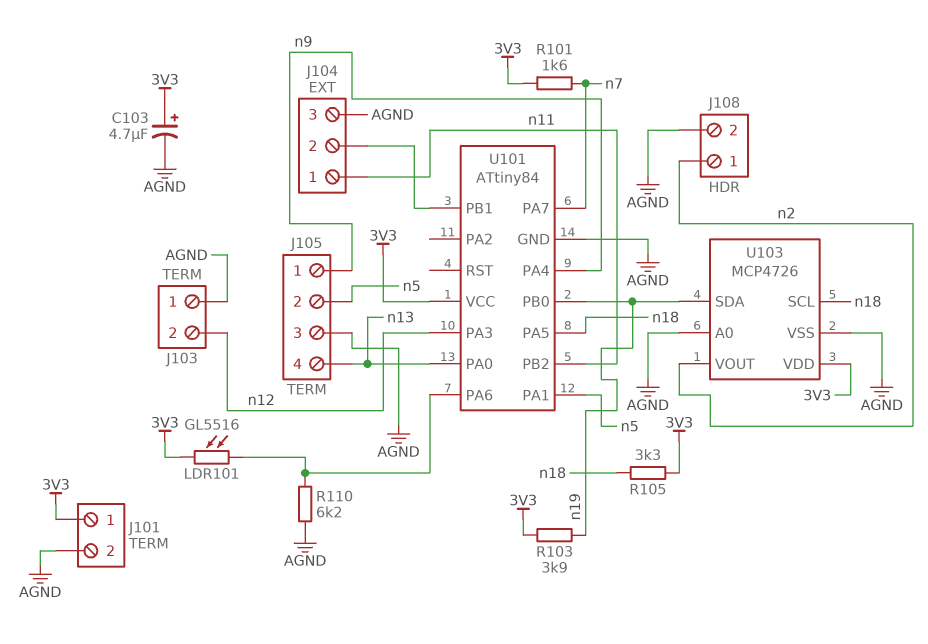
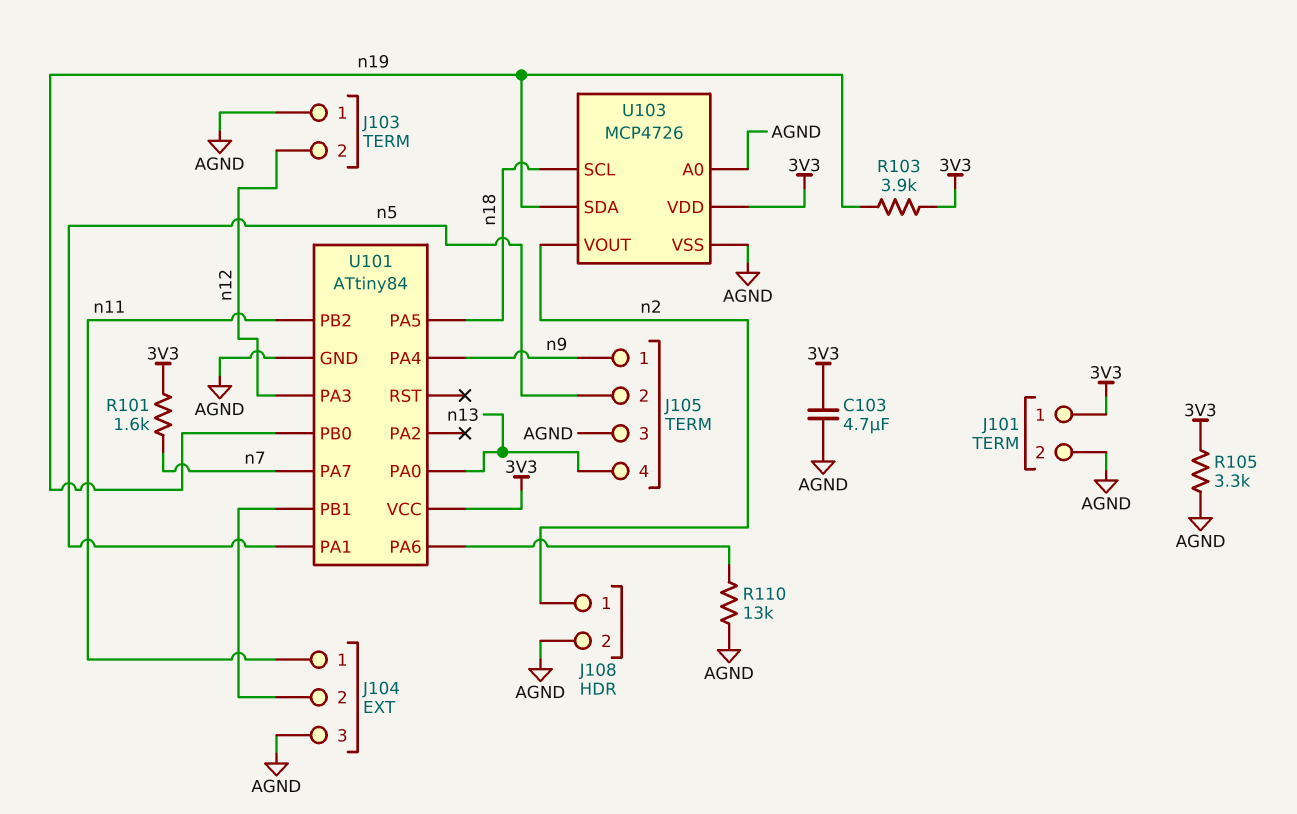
C103: 4.7uF (plus 3V3, minus AGND) -> 4.7uF (3V3, AGND)
LDR101: GL5516 (3V3, U101/PA6) -> none
R105: 3.3k (3V3, n18) -> 3.3k (3V3, AGND)
R110: 6.2k (AGND, U101/PA6) -> 13k (AGND, U101/PA6)

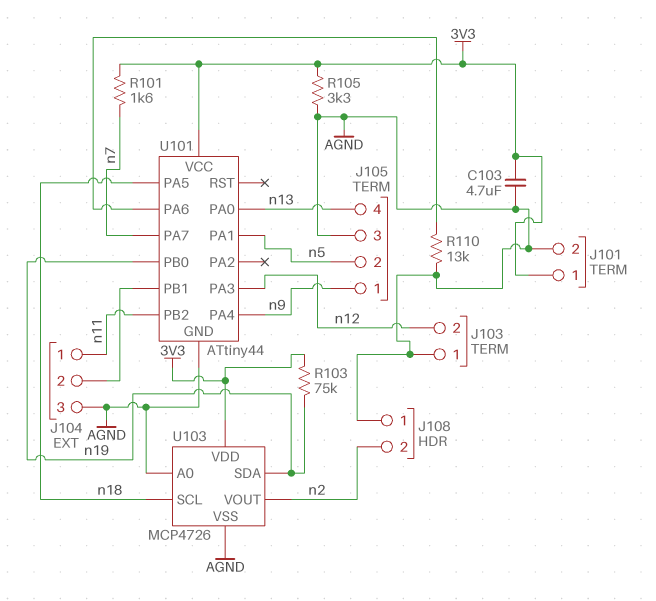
J108 pin 1: n2 -> AGND
J108 pin 2: AGND -> n2
R103: 3.9k (3V3, n19) -> 75k (3V3, n19)
U101: ATtiny84 -> ATtiny44

